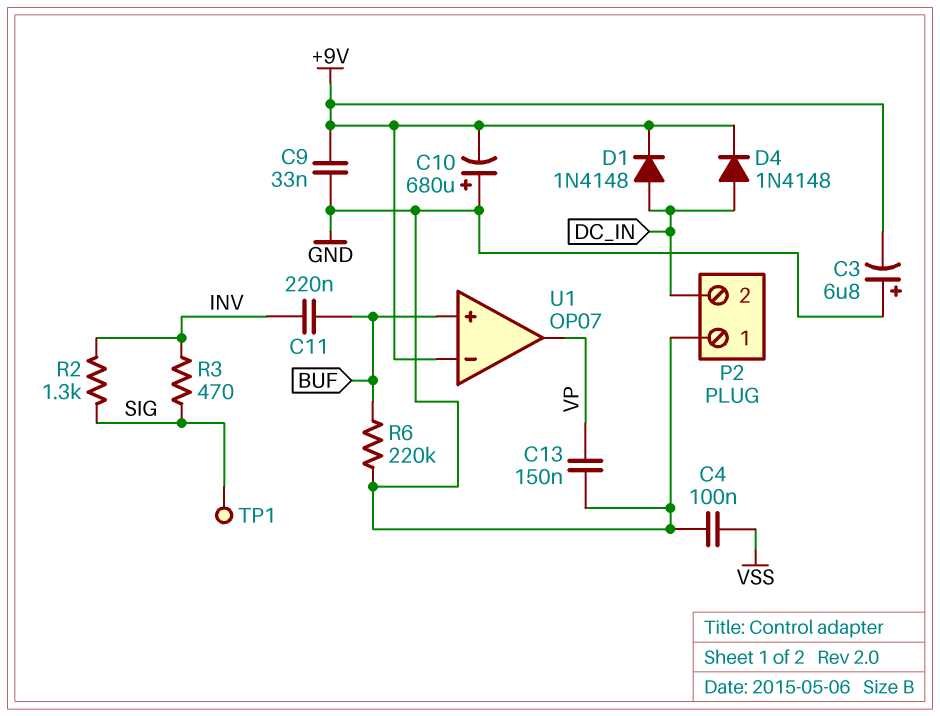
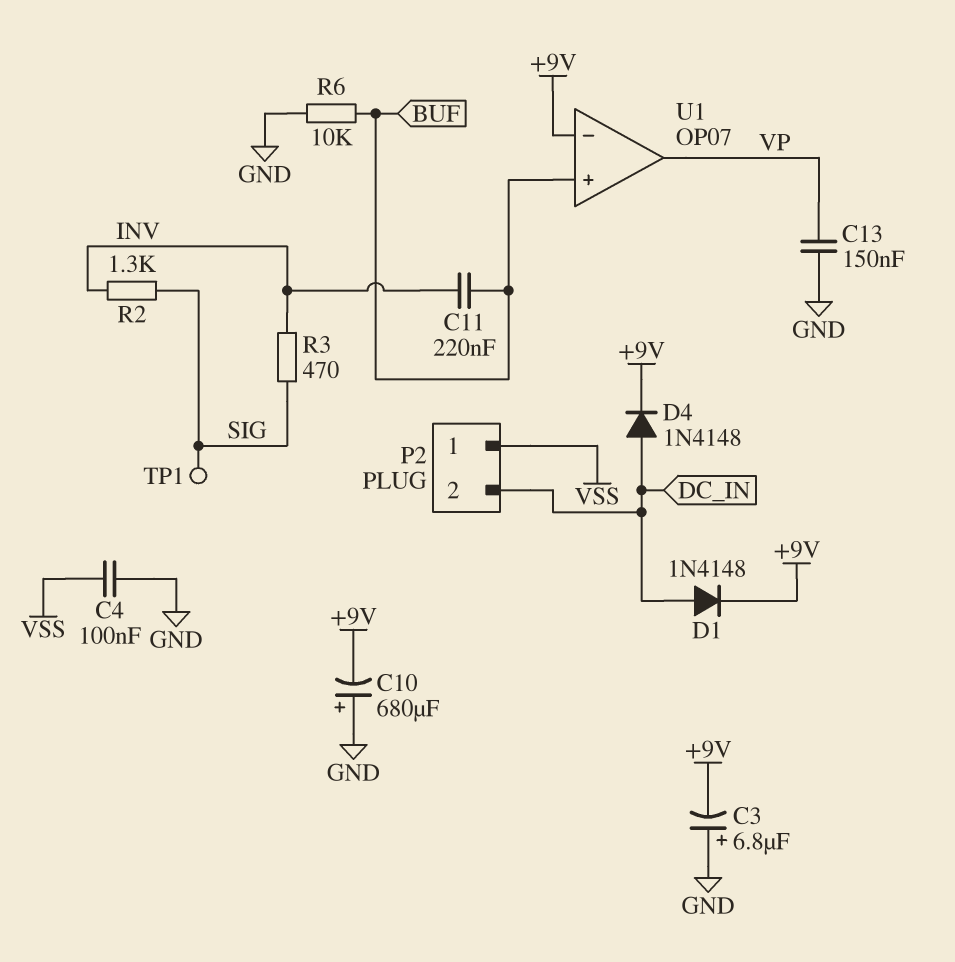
C9: 33nF (+9V, GND) -> none
P2 pin 1: GND -> VSS
R6: 220k (BUF, GND) -> 10k (BUF, GND)

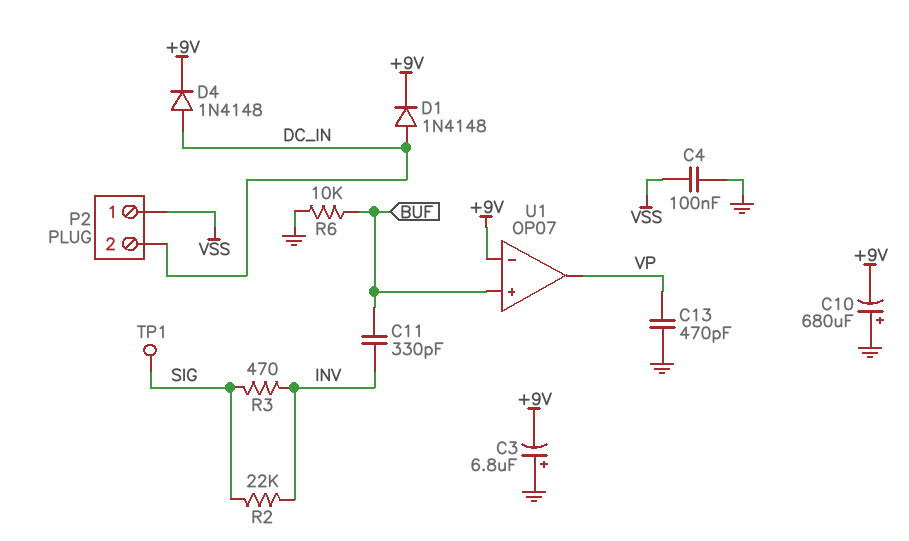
C11: 220nF (BUF, INV) -> 330pF (BUF, INV)
C13: 150nF (GND, VP) -> 470pF (GND, VP)
R2: 1.3k (INV, SIG) -> 22k (INV, SIG)

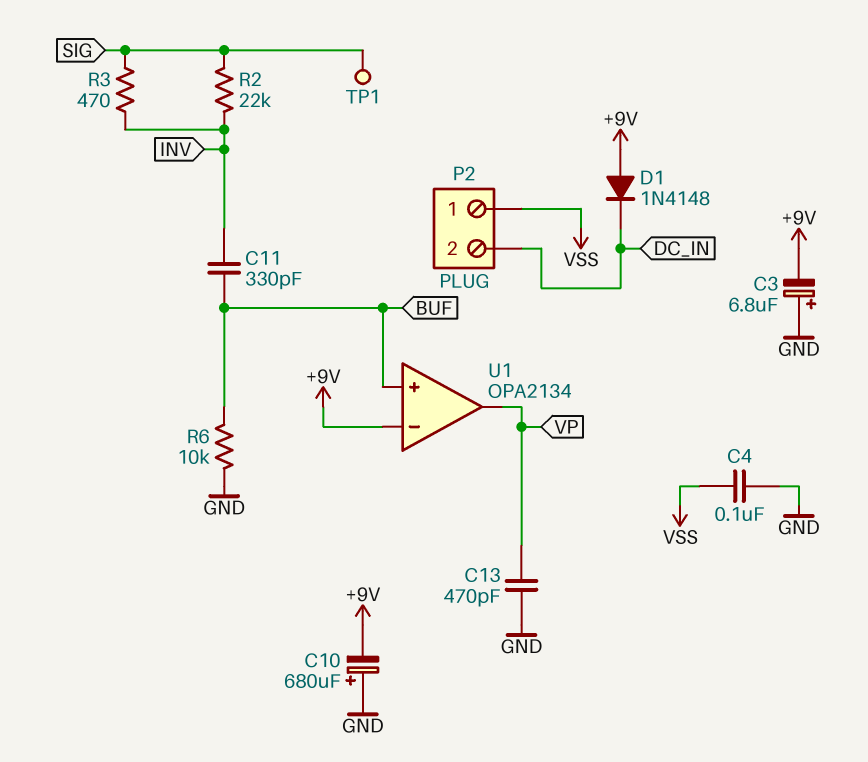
D1: diode 1N4148 (A DC_IN, K +9V) -> diode 1N4148 (A +9V, K DC_IN)
D4: diode 1N4148 (A DC_IN, K +9V) -> none
U1: OP07 -> OPA2134

